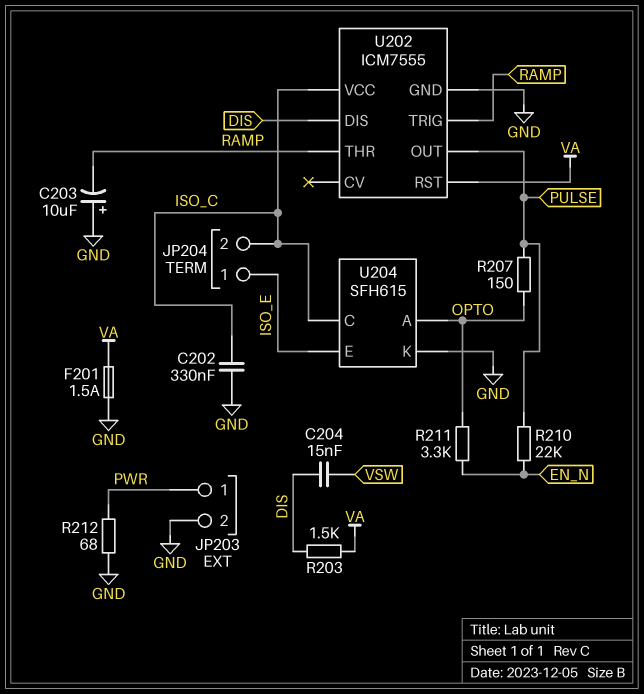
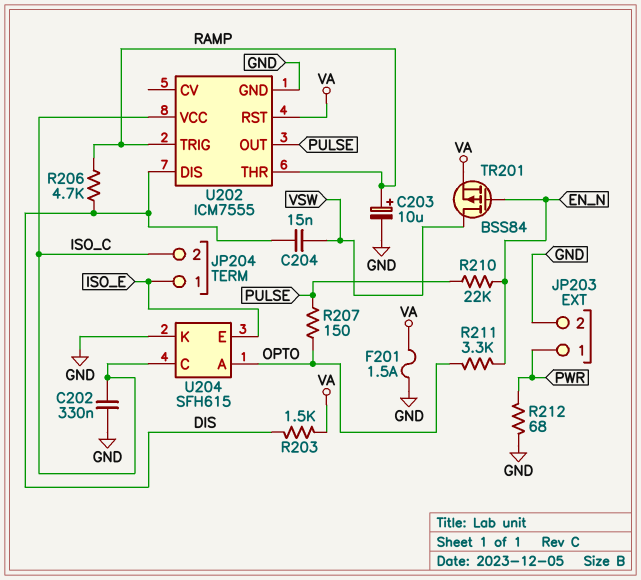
C203: 10uF (plus GND, minus RAMP) -> 10uF (plus RAMP, minus GND)
R206: none -> 4.7k (DIS, RAMP)
TR201: none -> PMOS BSS84 (G EN_N, D VSW, S VA)

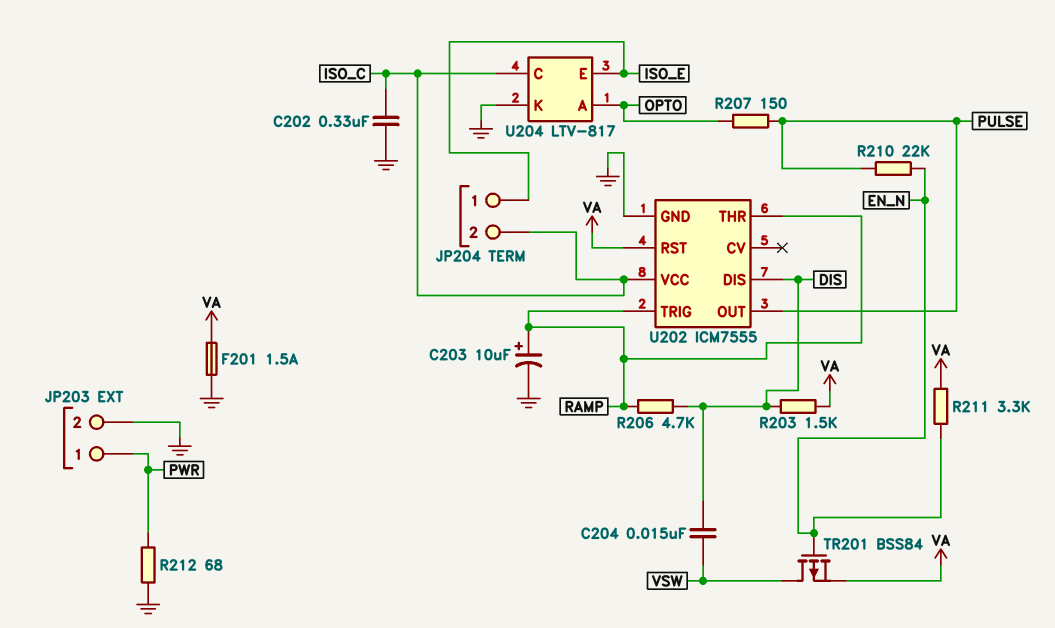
R211: 3.3k (EN_N, OPTO) -> 3.3k (EN_N, VA)
U204: SFH615 -> LTV-817

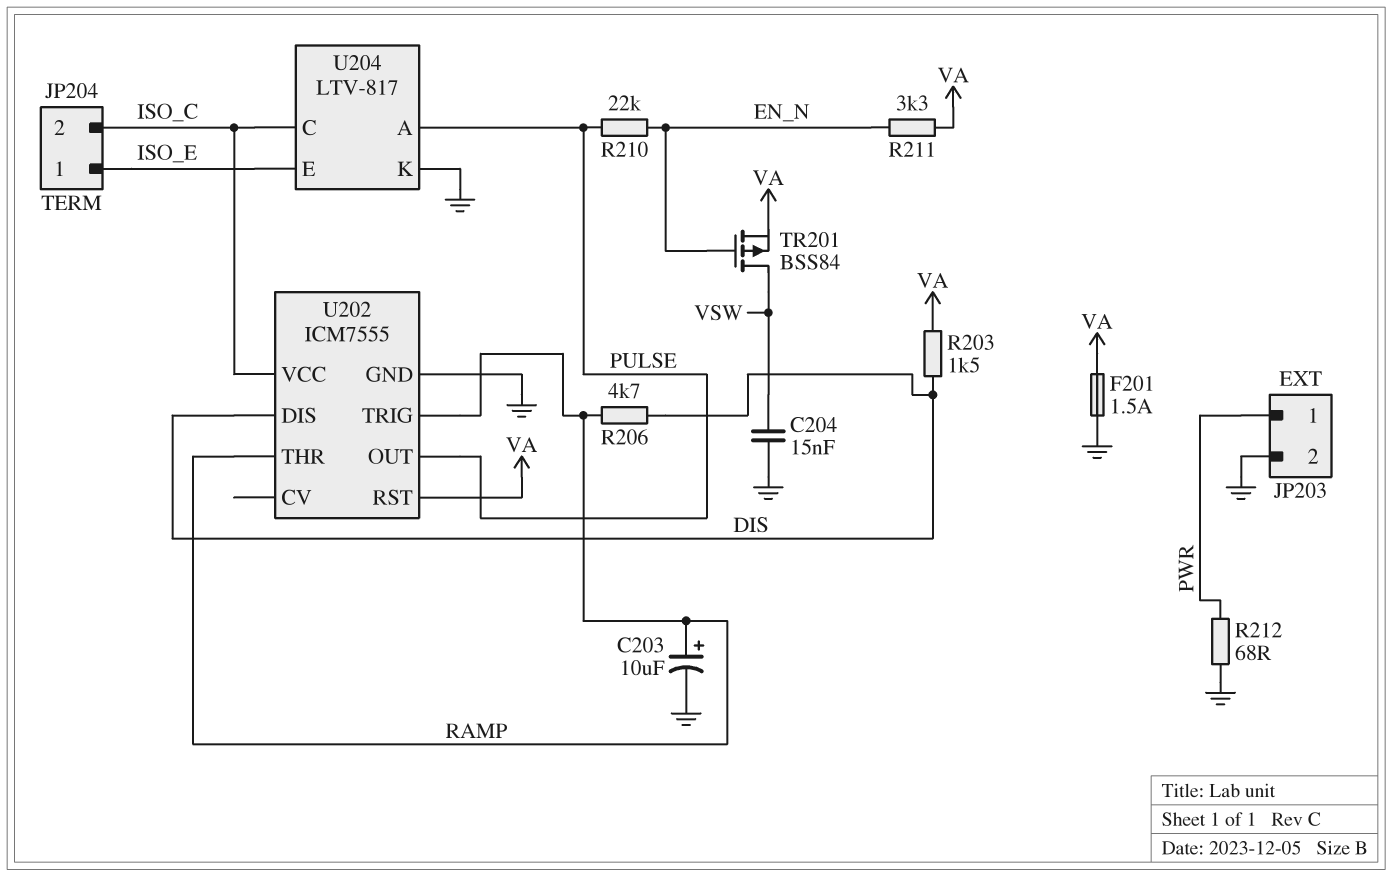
C202: 330nF (GND, ISO_C) -> none
C204: 15nF (DIS, VSW) -> 15nF (GND, VSW)
R207: 150 (OPTO, PULSE) -> none
U204 pin A: OPTO -> PULSE

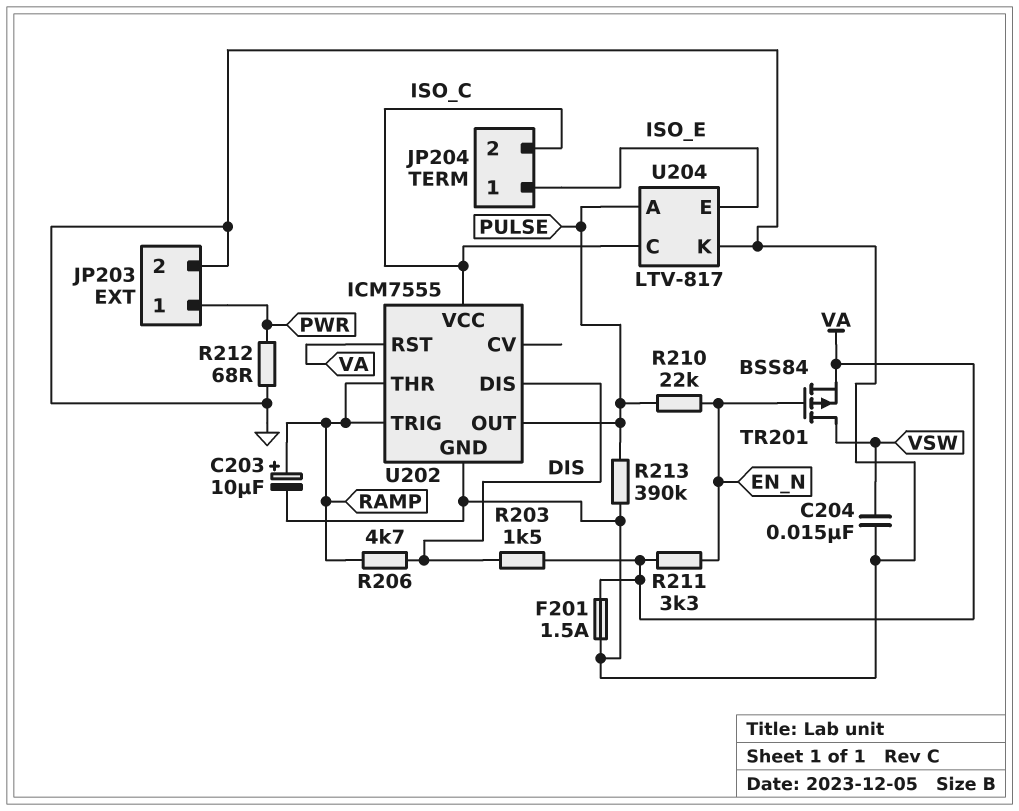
R213: none -> 390k (GND, PULSE)

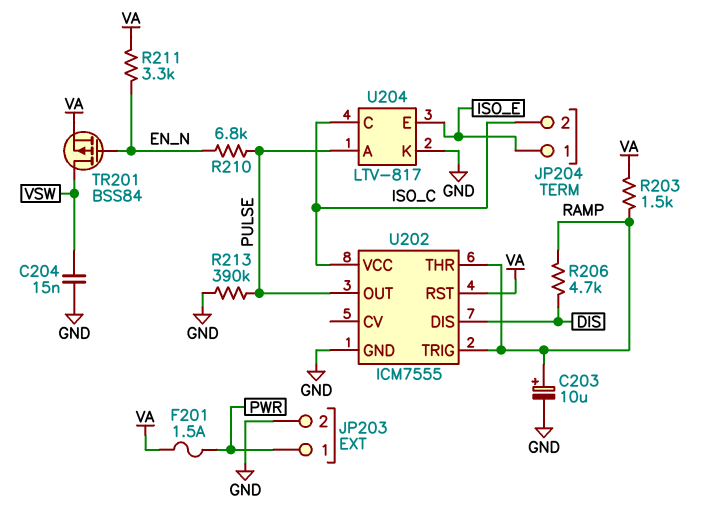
F201: 1.5A (GND, VA) -> 1.5A (PWR, VA)
R203: 1.5k (DIS, VA) -> 1.5k (RAMP, VA)
R210: 22k (EN_N, PULSE) -> 6.8k (EN_N, PULSE)
R212: 68 (GND, PWR) -> none

